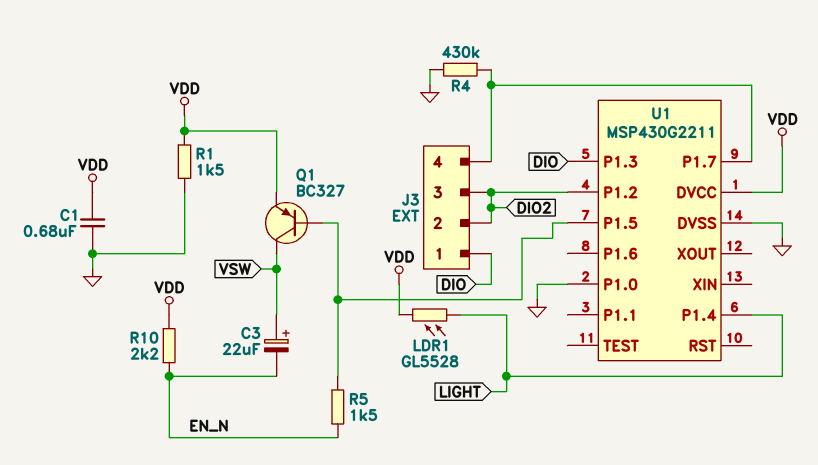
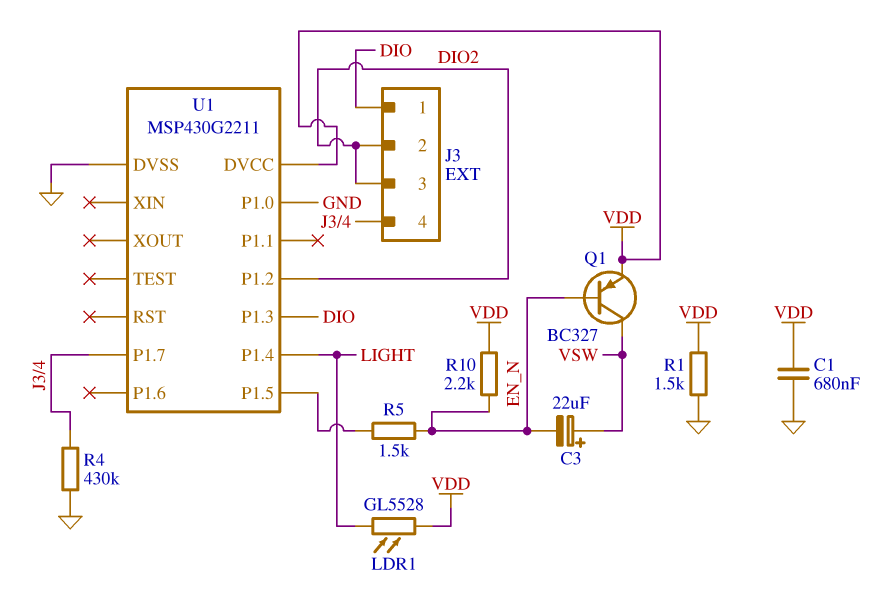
Q1: PNP BC327 (B U1/P1.5, C VSW, E VDD) -> PNP BC327 (B EN_N, C VSW, E VDD)

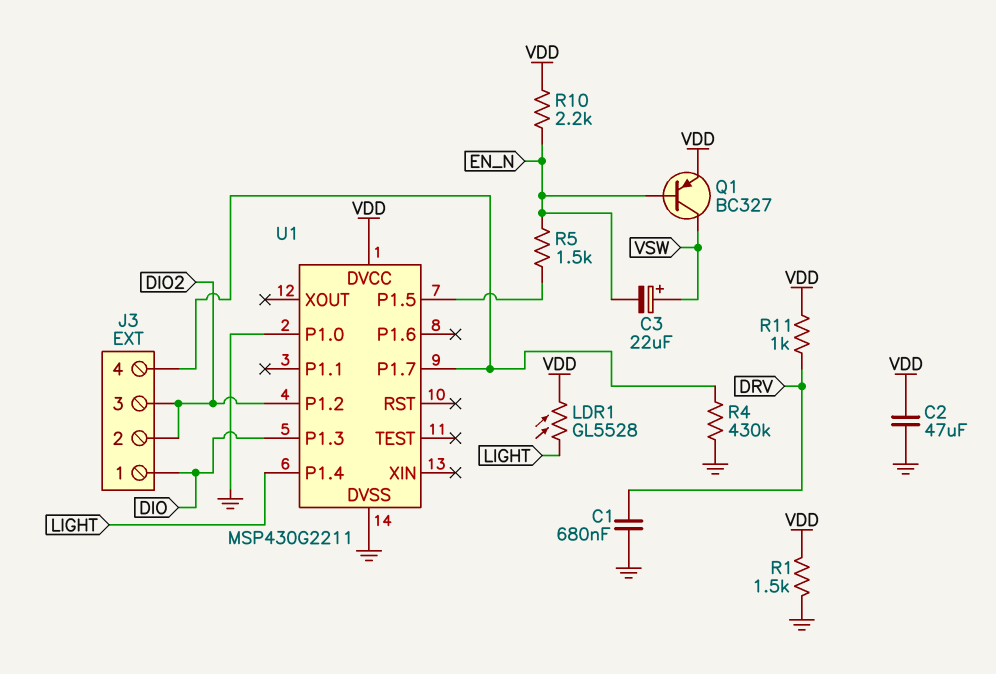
C1: 680nF (GND, VDD) -> 680nF (DRV, GND)
C2: none -> 47uF (GND, VDD)
R11: none -> 1k (DRV, VDD)

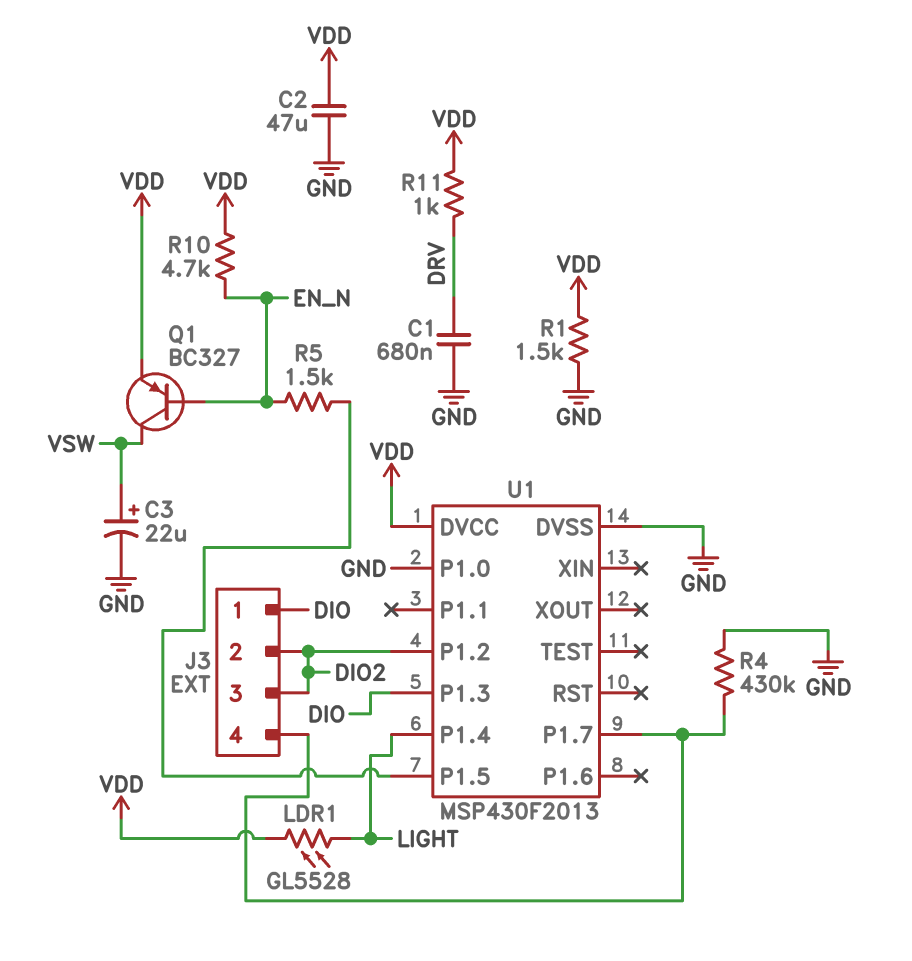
C3: 22uF (plus VSW, minus EN_N) -> 22uF (plus VSW, minus GND)
R10: 2.2k (EN_N, VDD) -> 4.7k (EN_N, VDD)
U1: MSP430G2211 -> MSP430F2013

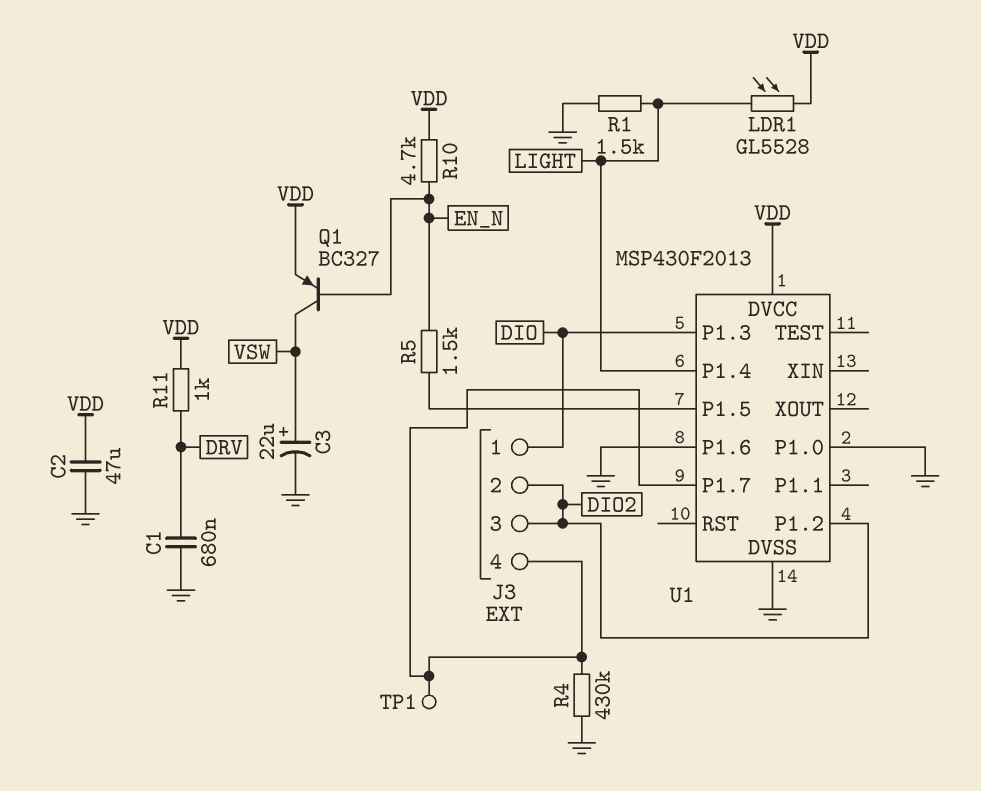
R1: 1.5k (GND, VDD) -> 1.5k (GND, LIGHT)
TP1: none -> test point (J3/4)
U1 pin P1.6: none -> GND

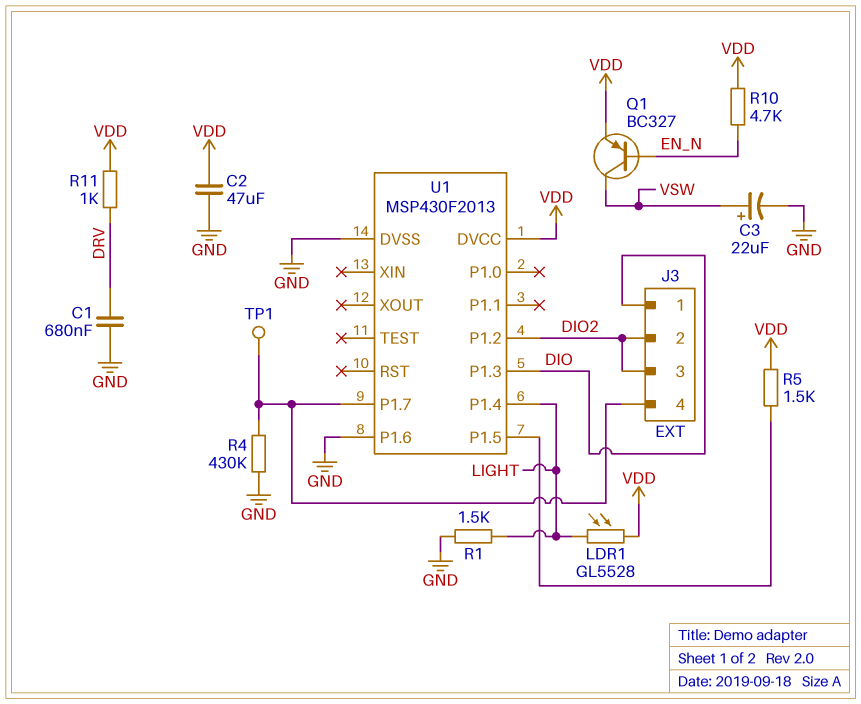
R5: 1.5k (EN_N, U1/P1.5) -> 1.5k (U1/P1.5, VDD)
U1 pin P1.0: GND -> none

